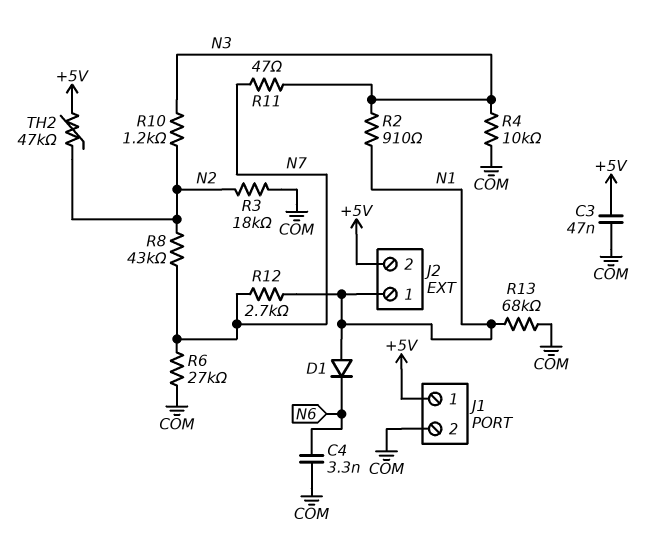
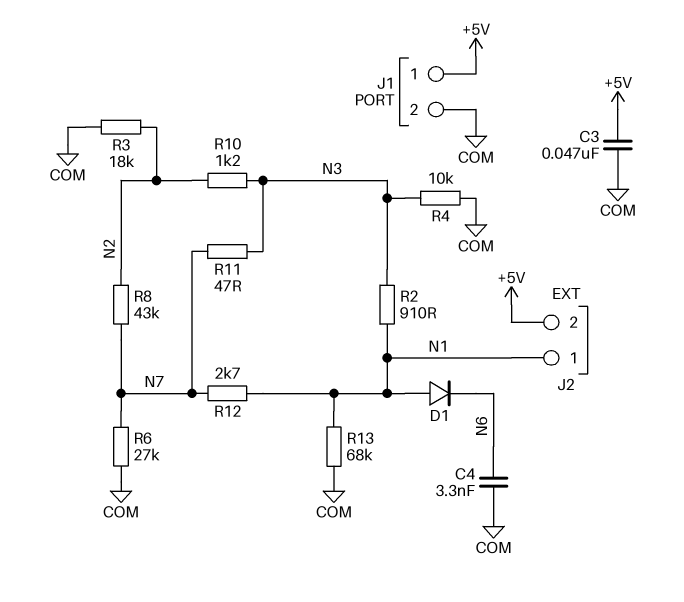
TH2: 47k (+5V, N2) -> none

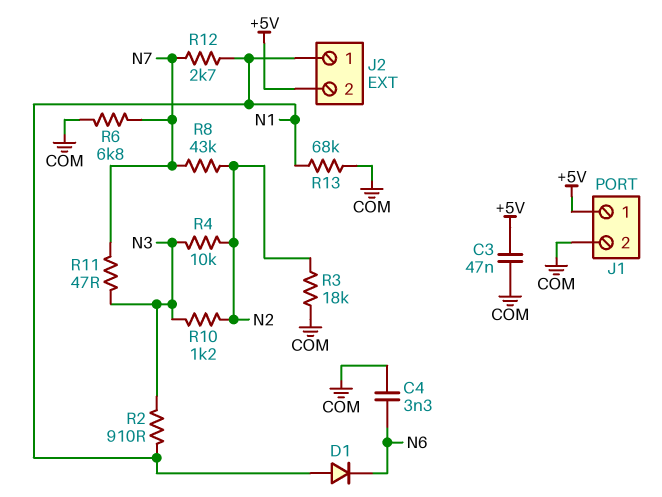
R4: 10k (COM, N3) -> 10k (N2, N3)
R6: 27k (COM, N7) -> 6.8k (COM, N7)

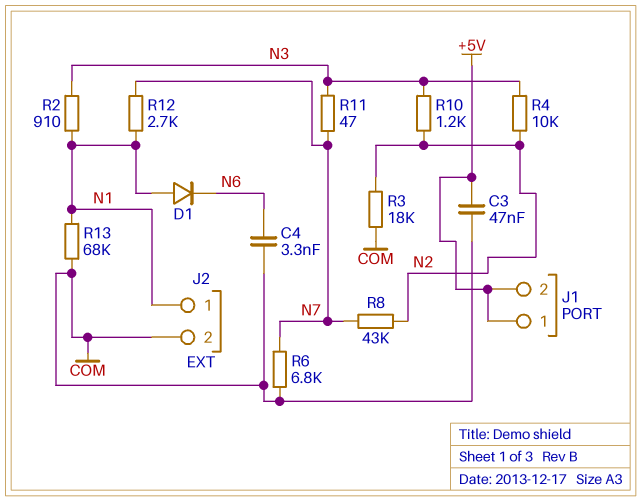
J1 pin 2: COM -> +5V
J2 pin 2: +5V -> COM

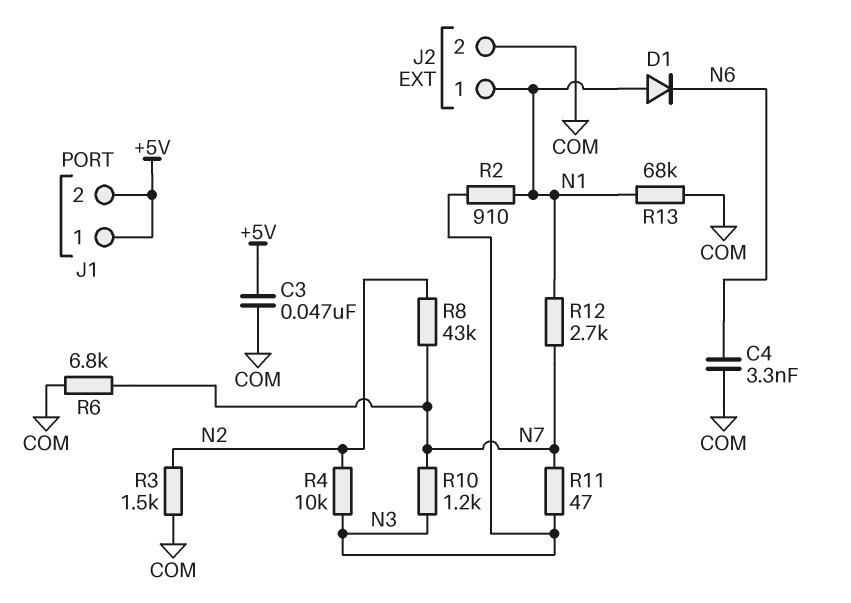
R3: 18k (COM, N2) -> 1.5k (COM, N2)
R10: 1.2k (N2, N3) -> 1.2k (N3, N7)

